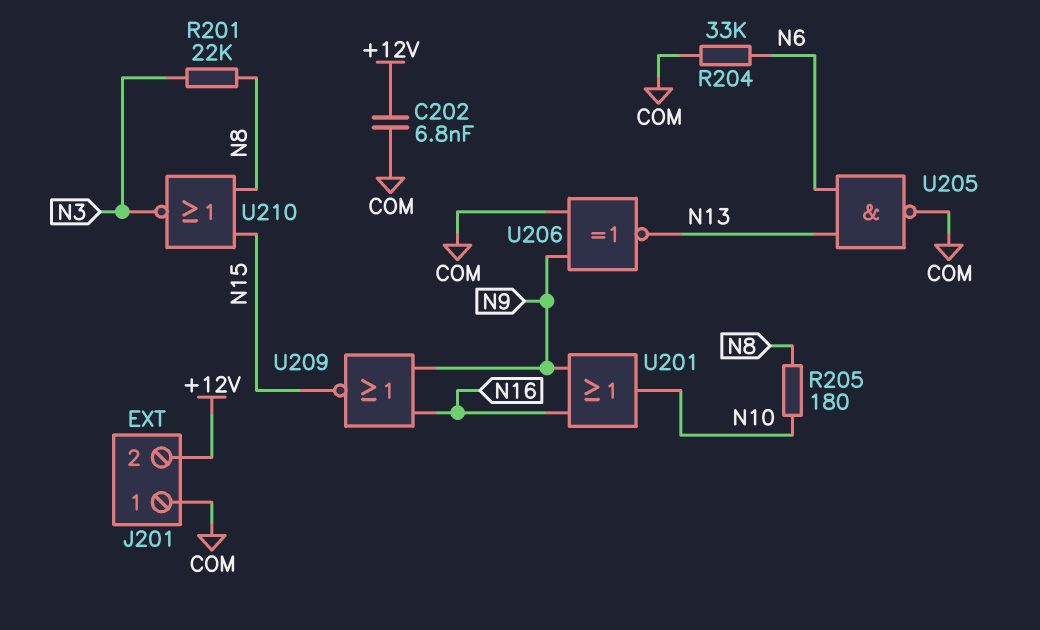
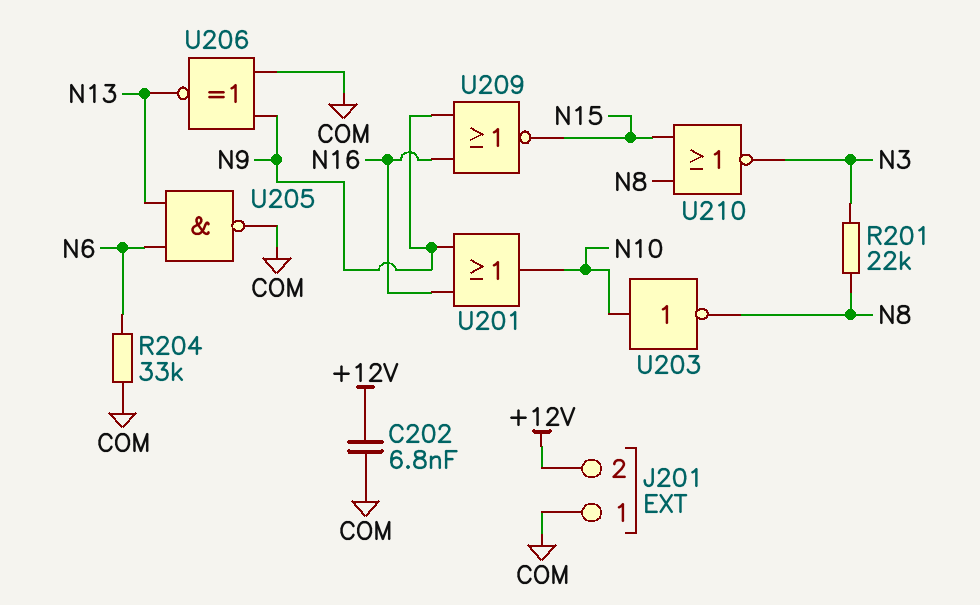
R205: 180 (N8, N10) -> none
U203: none -> NOT (in N10, out N8)

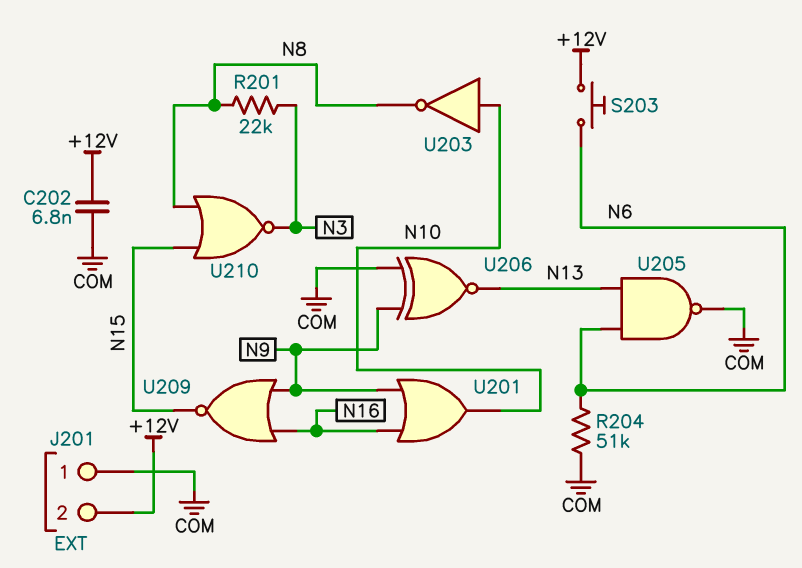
R204: 33k (COM, N6) -> 51k (COM, N6)
S203: none -> button (+12V, N6)

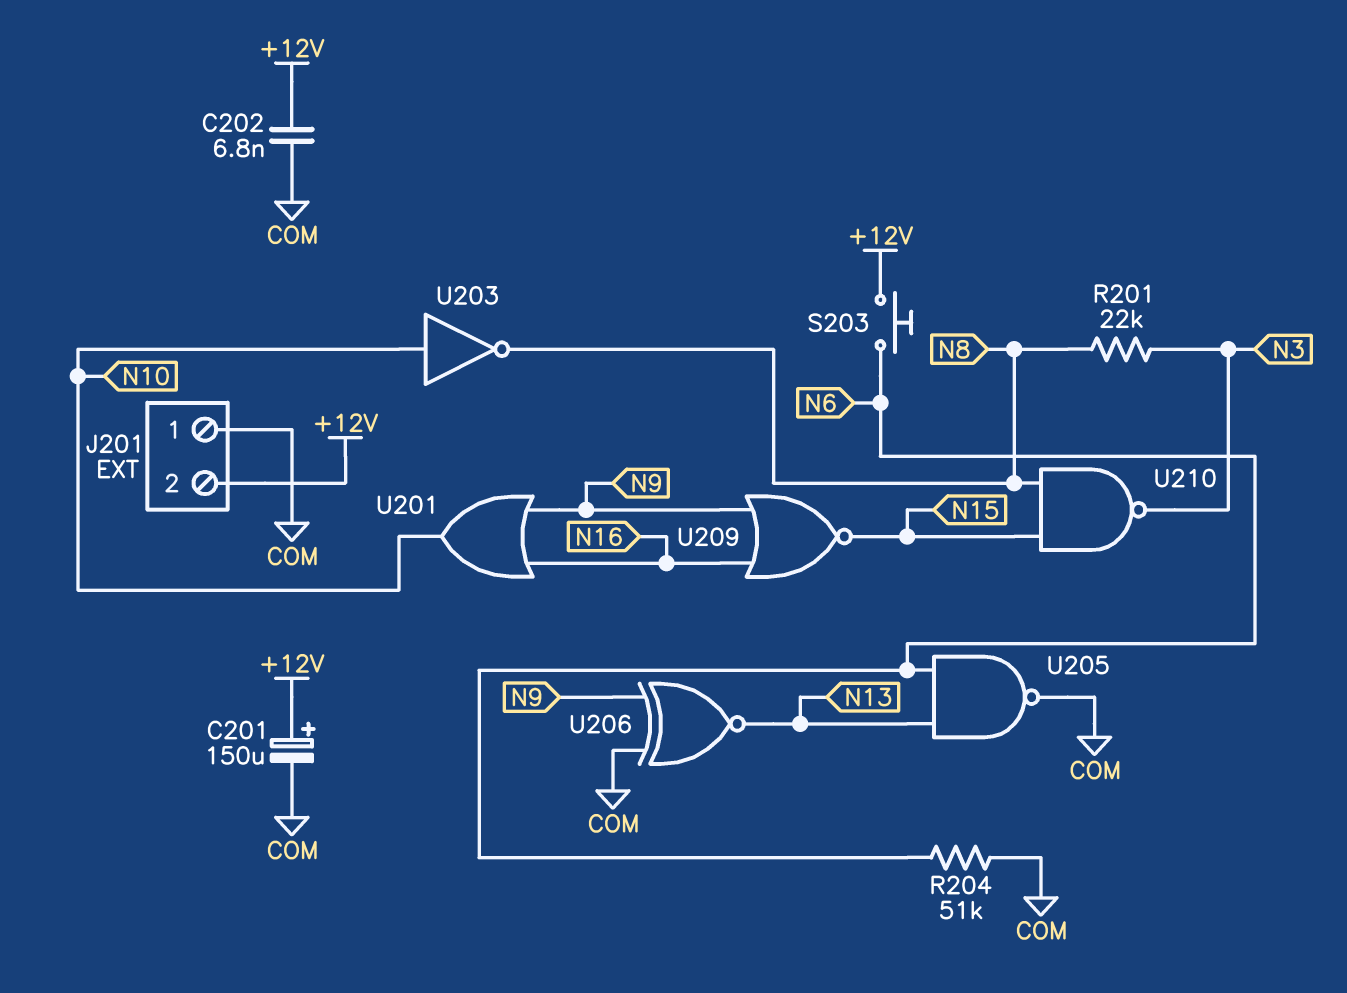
C201: none -> 150uF (plus +12V, minus COM)
U210: NOR (in N8, in N15, out N3) -> NAND (in N8, in N15, out N3)

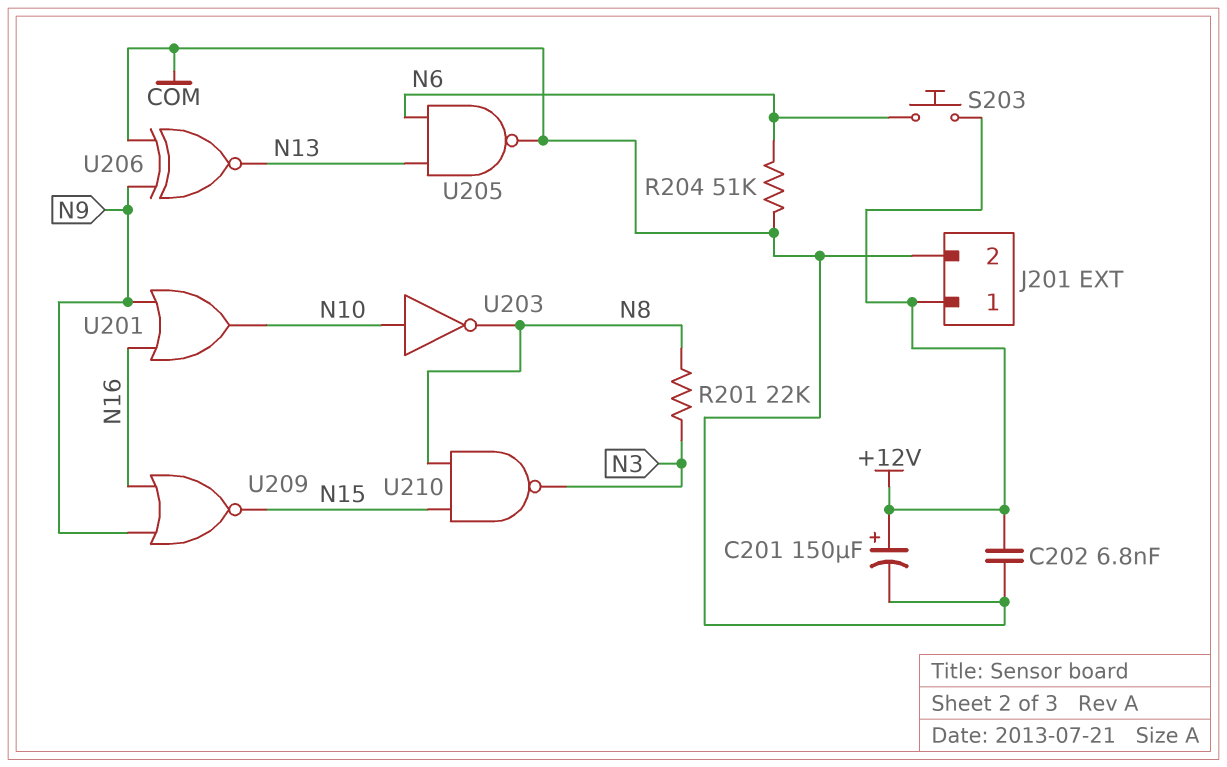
J201 pin 1: COM -> +12V
J201 pin 2: +12V -> COM

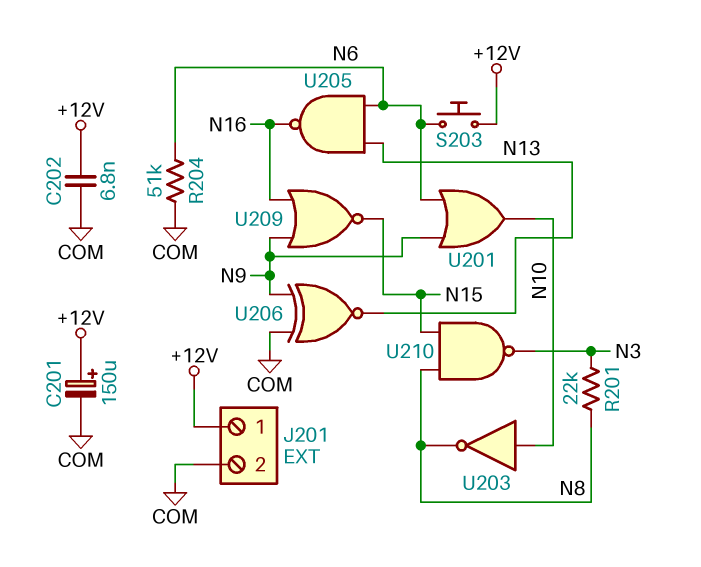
U201: OR (in N9, in N16, out N10) -> OR (in N6, in N9, out N10)
U205: NAND (in N6, in N13, out COM) -> NAND (in N6, in N13, out N16)

